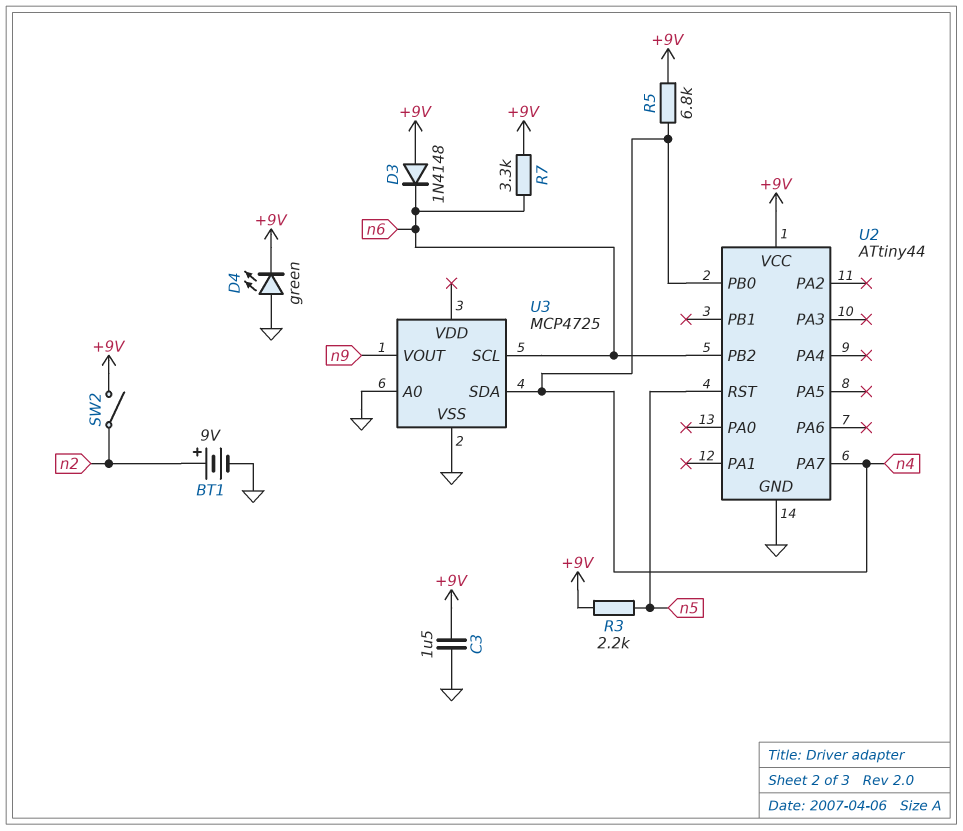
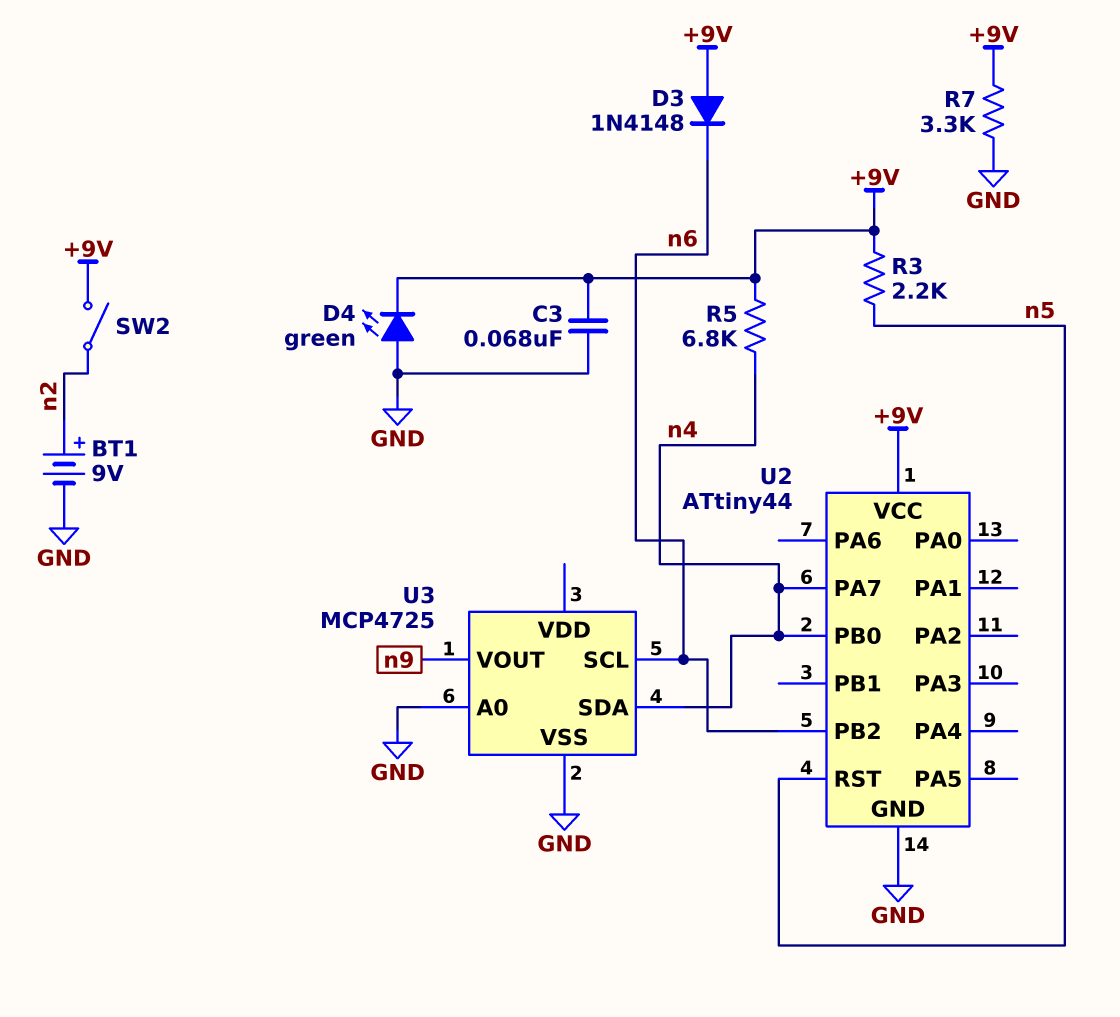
C3: 1.5uF (+9V, GND) -> 68nF (+9V, GND)
R7: 3.3k (+9V, n6) -> 3.3k (+9V, GND)

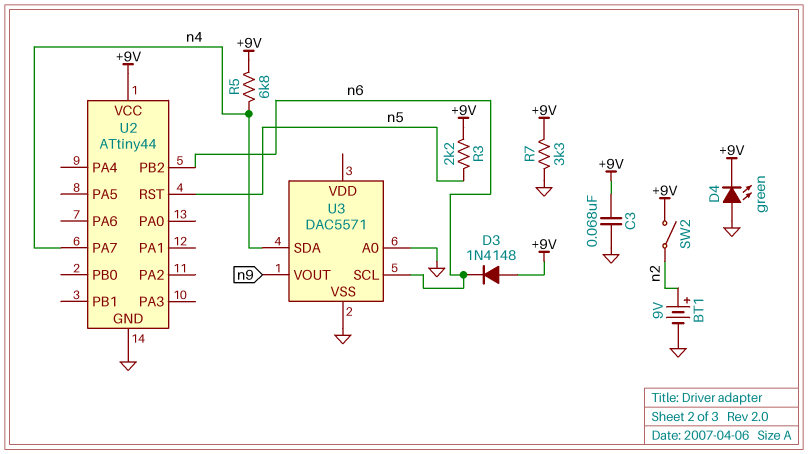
U2 pin PB0: n4 -> none
U3: MCP4725 -> DAC5571

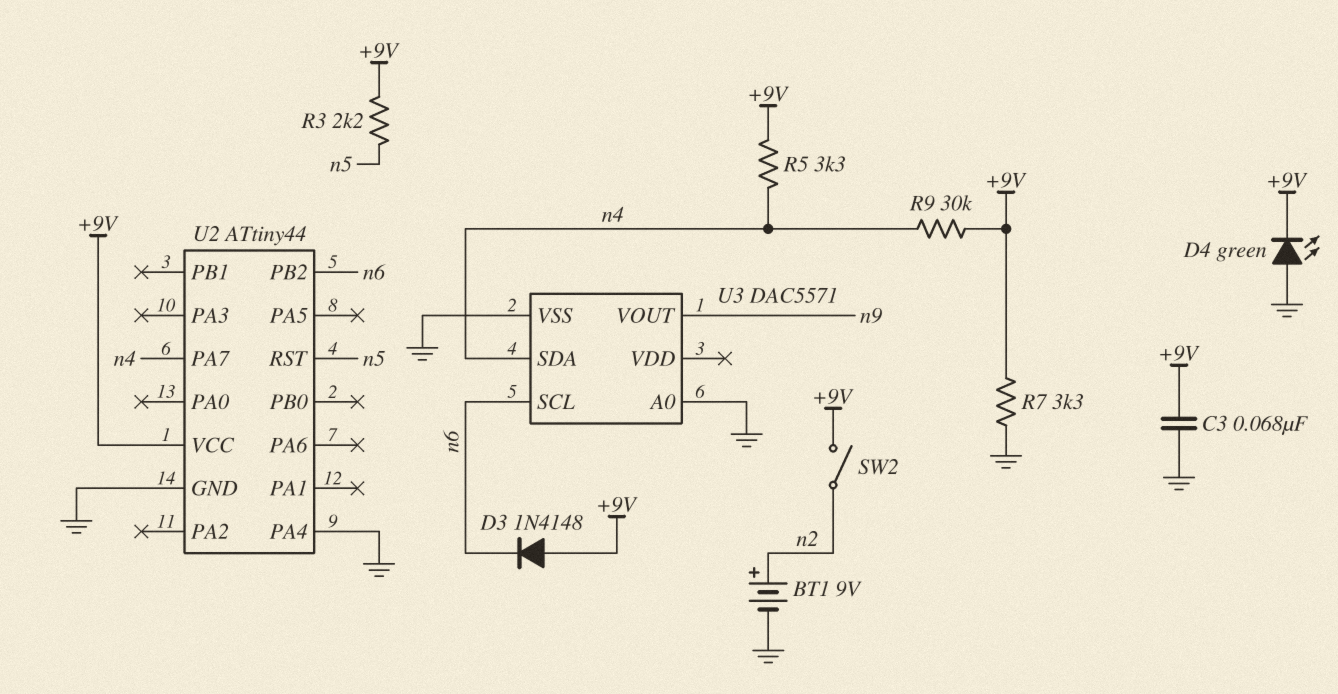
R5: 6.8k (+9V, n4) -> 3.3k (+9V, n4)
R9: none -> 30k (+9V, n4)
U2 pin PA4: none -> GND

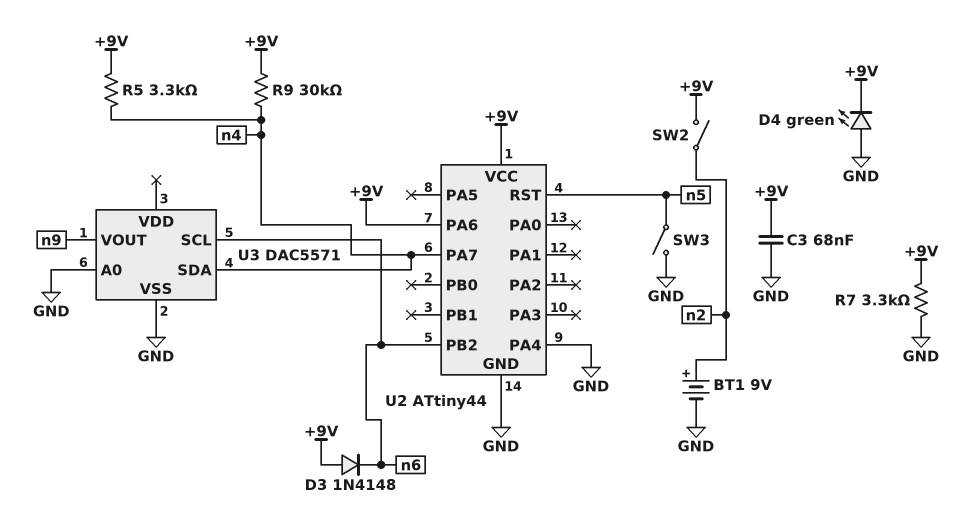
R3: 2.2k (+9V, n5) -> none
SW3: none -> switch (GND, n5)
U2 pin PA6: none -> +9V

